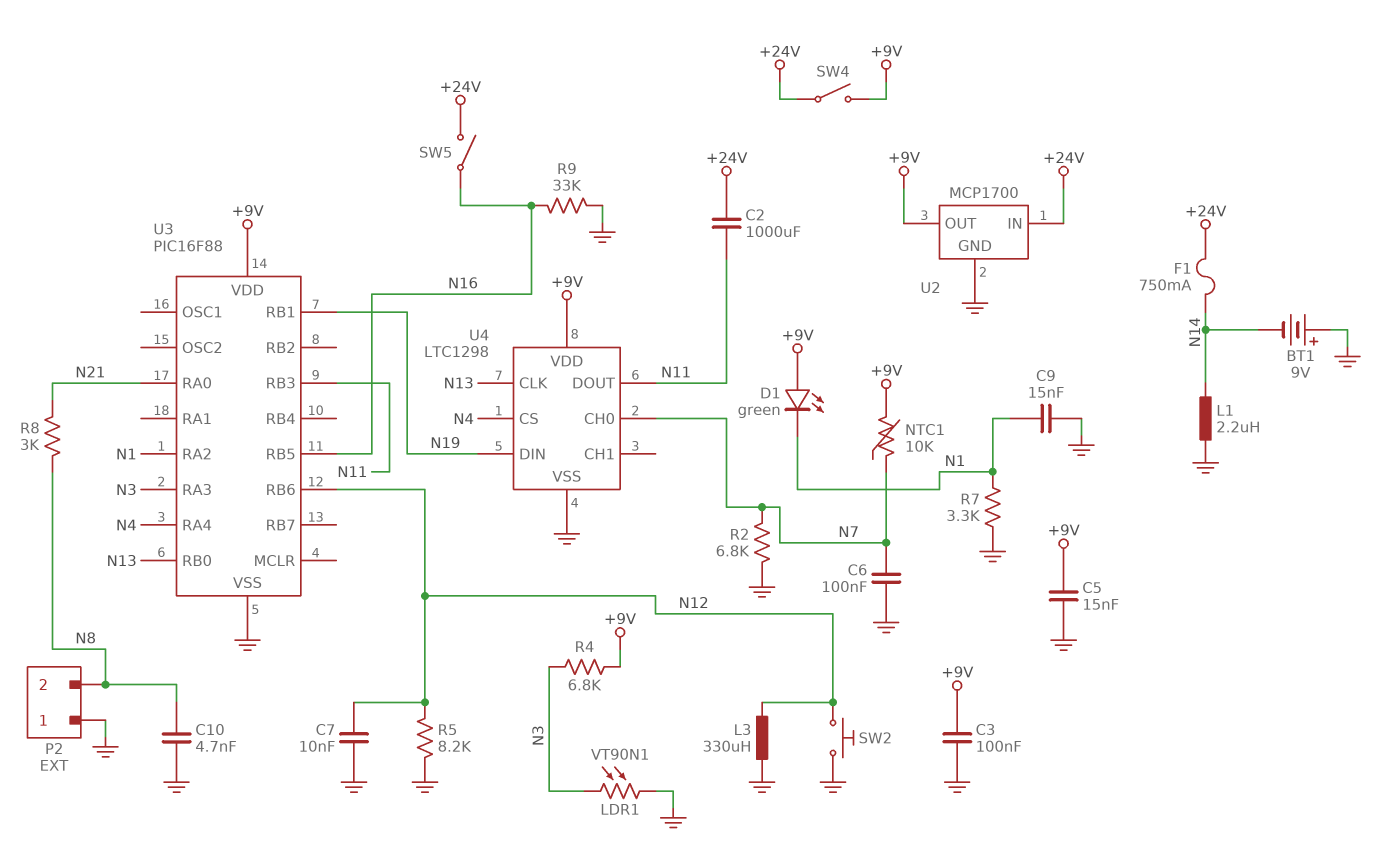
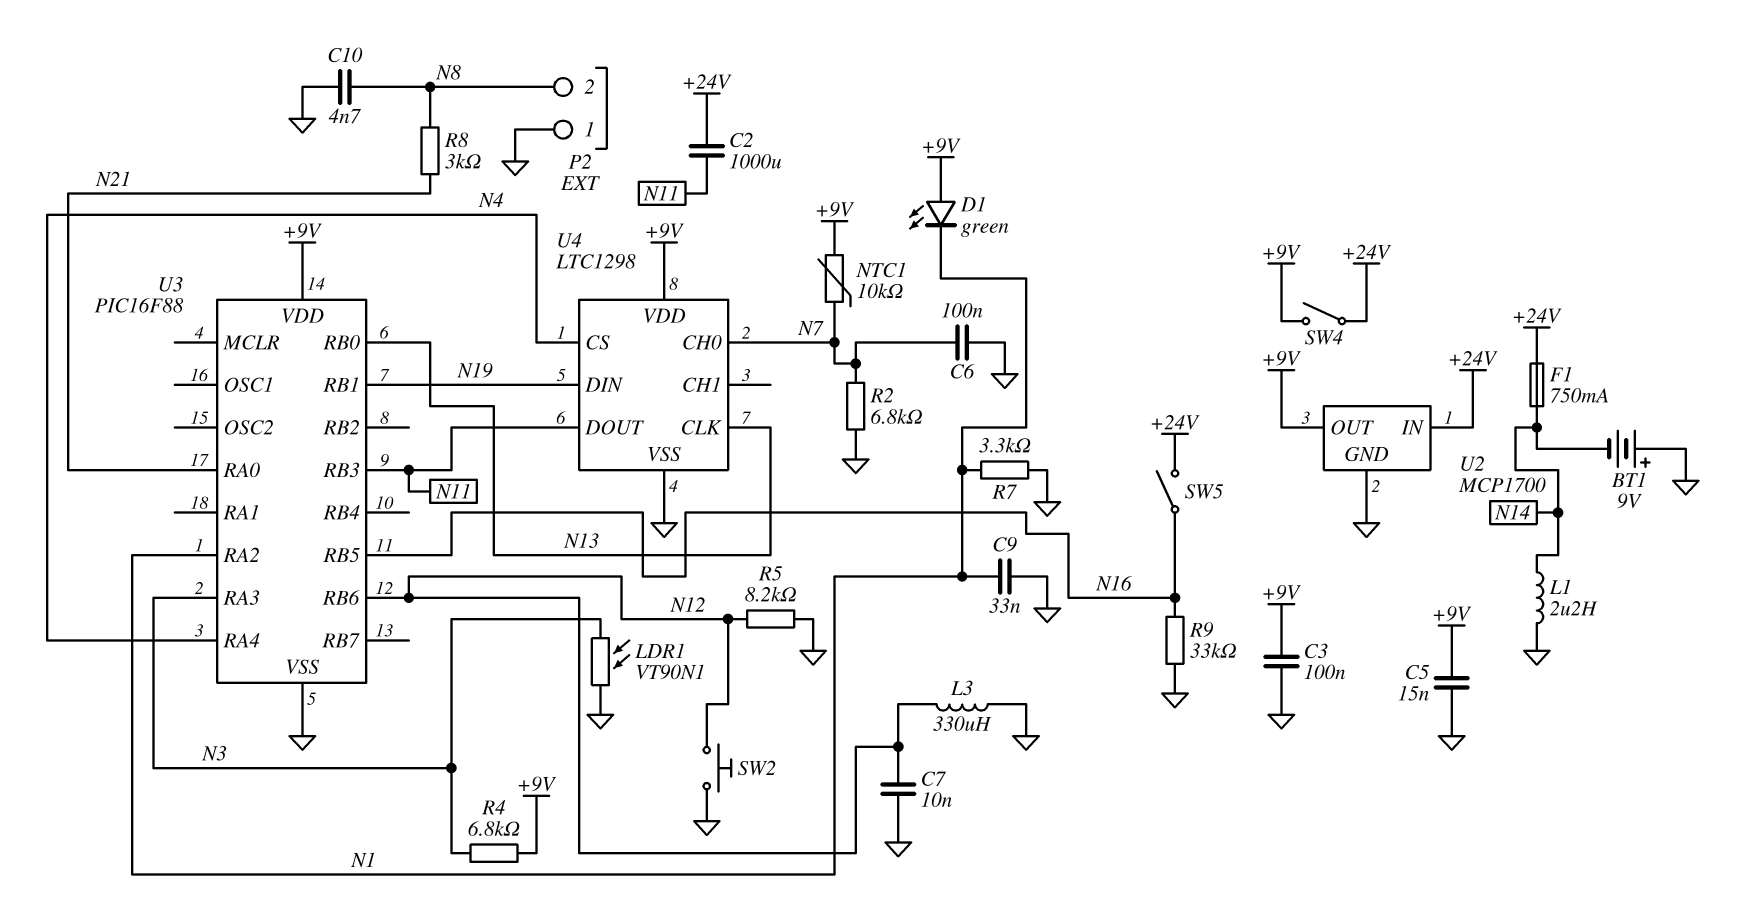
C9: 15nF (GND, N1) -> 33nF (GND, N1)

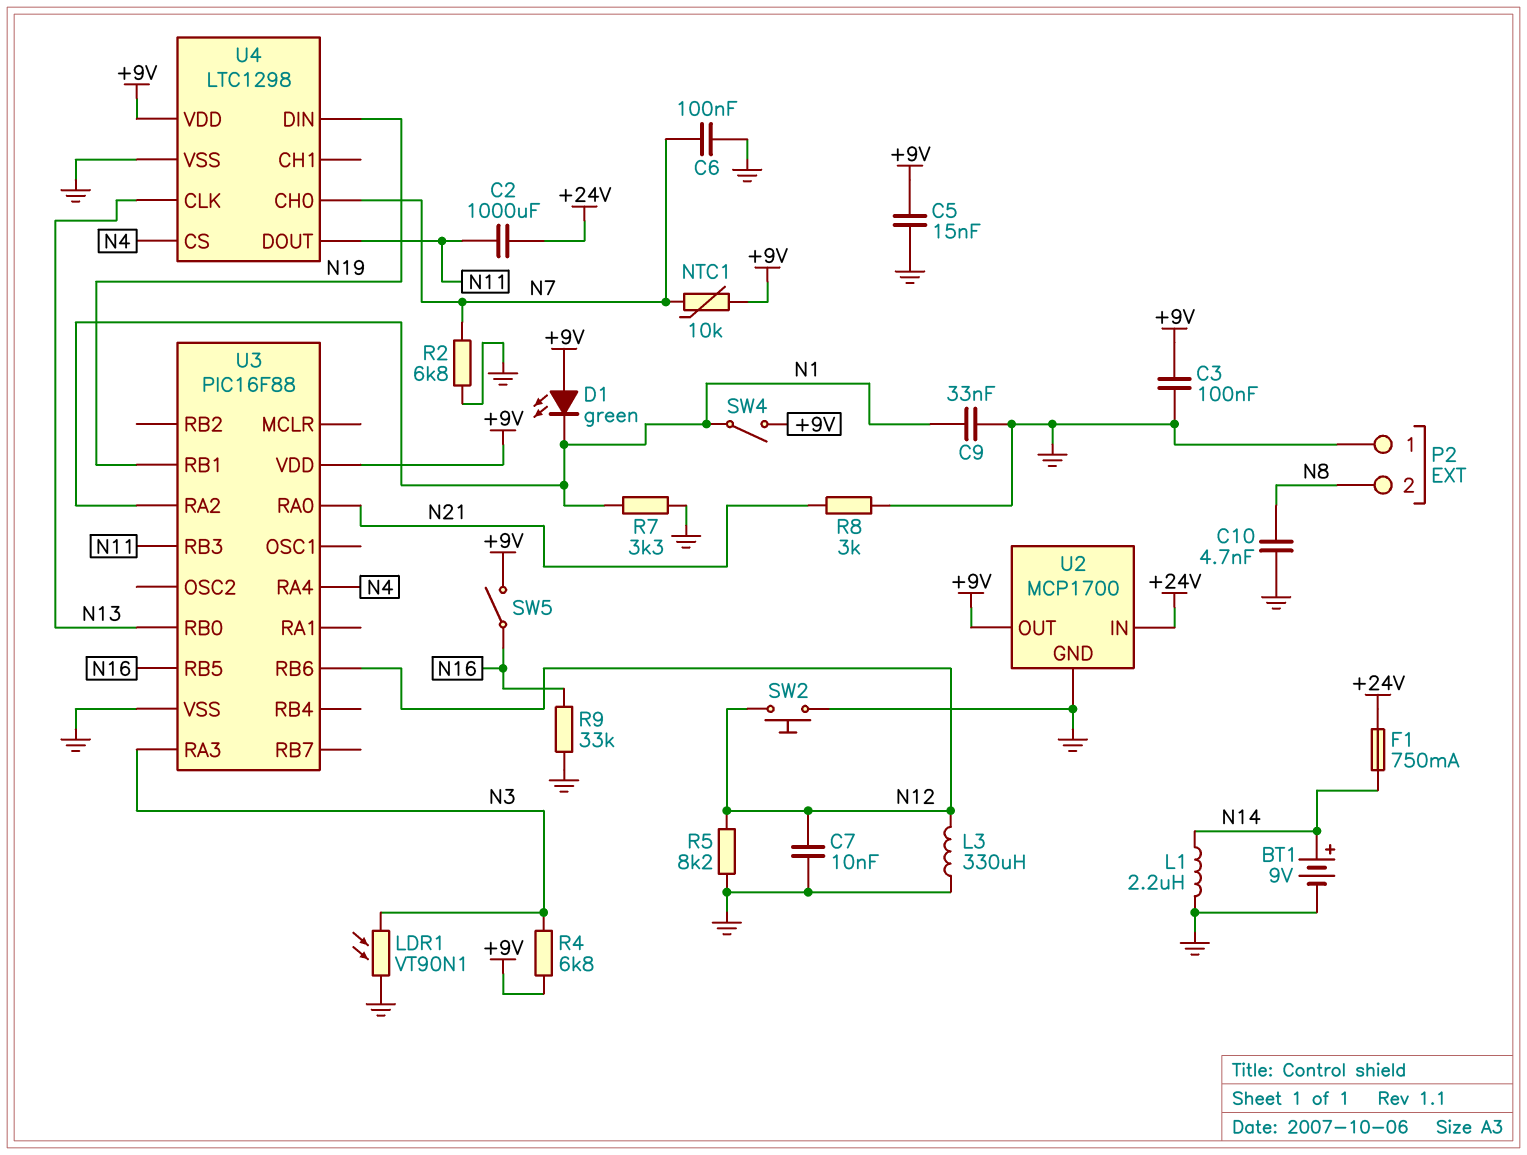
BT1: 9V (plus GND, minus N14) -> 9V (plus N14, minus GND)
R8: 3k (N8, N21) -> 3k (GND, N21)
SW4: switch (+9V, +24V) -> switch (+9V, N1)
SW5: switch (+24V, N16) -> switch (+9V, N16)

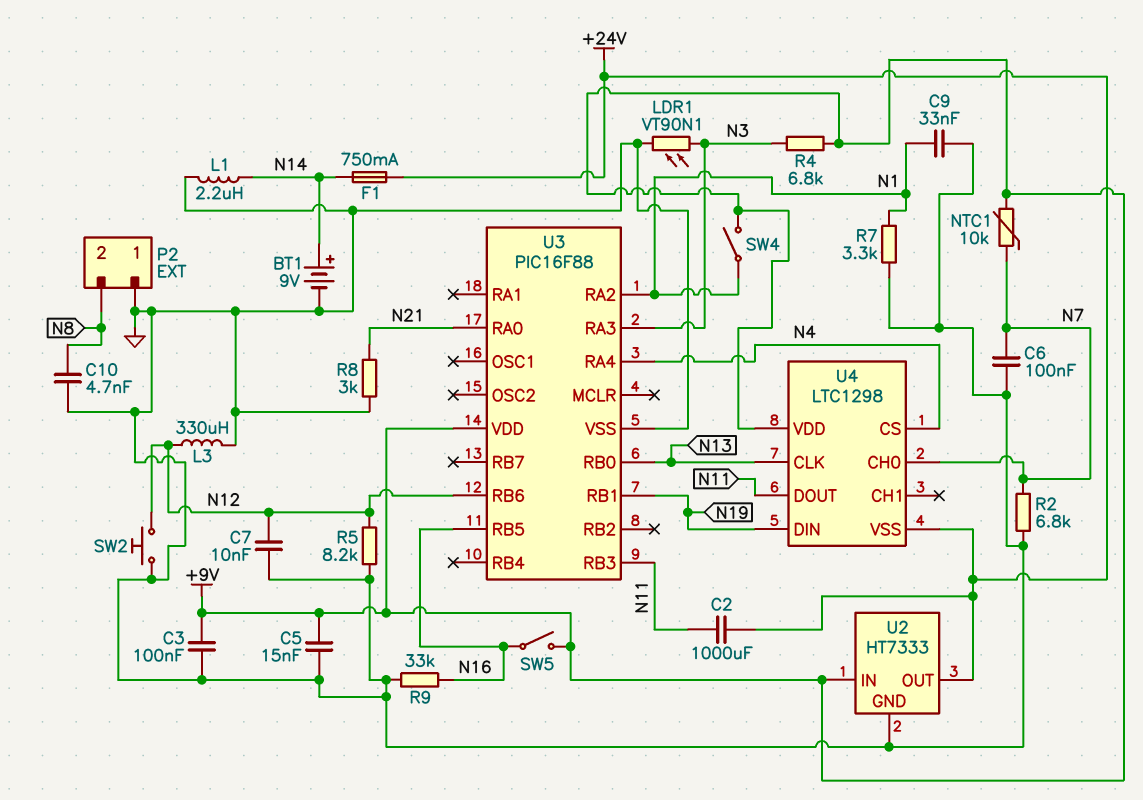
D1: LED green (A +9V, K N1) -> none
U2: MCP1700 -> HT7333
U2 pin IN: +24V -> +9V
U2 pin OUT: +9V -> +24V
U4 pin VSS: GND -> +24V

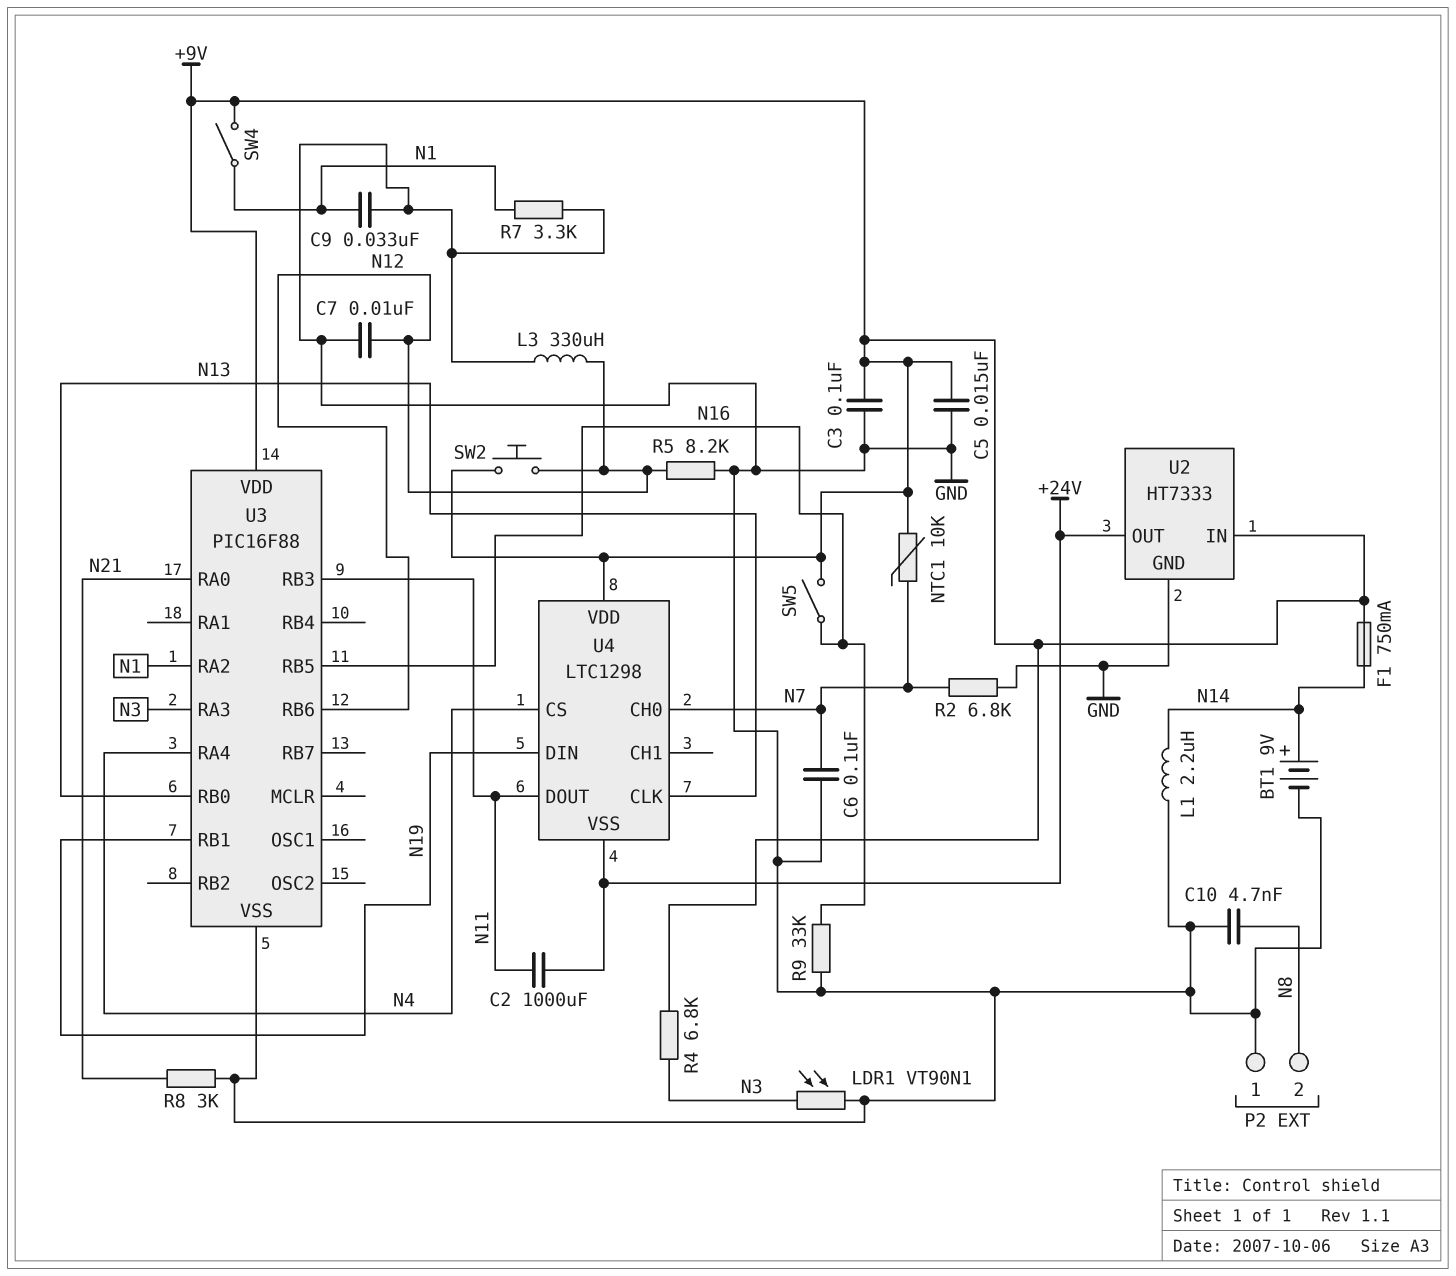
F1: 750mA (+24V, N14) -> 750mA (+9V, N14)
SW2: button (GND, N12) -> button (+9V, N12)

